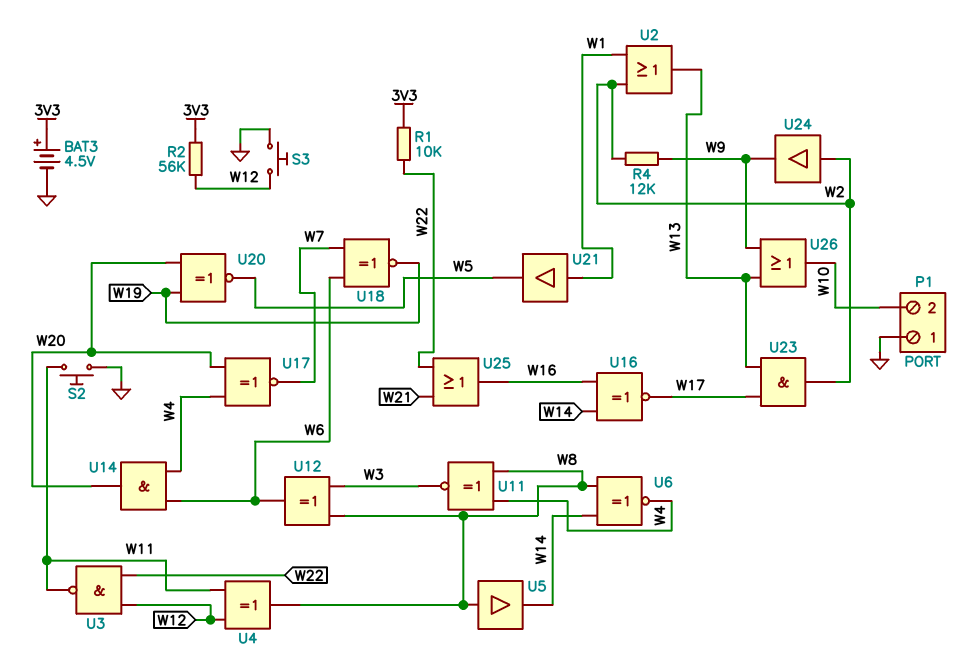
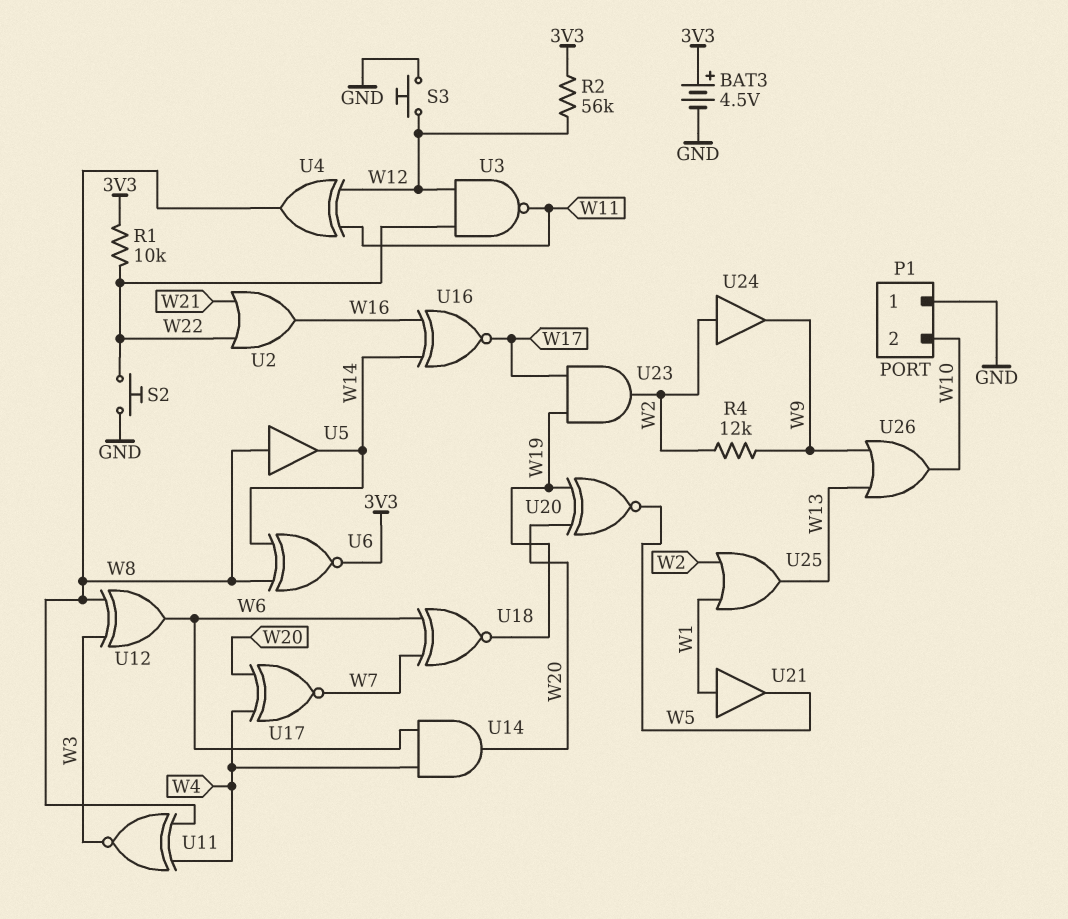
S2: button (GND, W11) -> button (GND, W22)
U2: OR (in W1, in W2, out W13) -> OR (in W21, in W22, out W16)
U6: XNOR (in W8, in W14, out W4) -> XNOR (in W8, in W14, out 3V3)
U23: AND (in W13, in W17, out W2) -> AND (in W17, in W19, out W2)
U25: OR (in W21, in W22, out W16) -> OR (in W1, in W2, out W13)

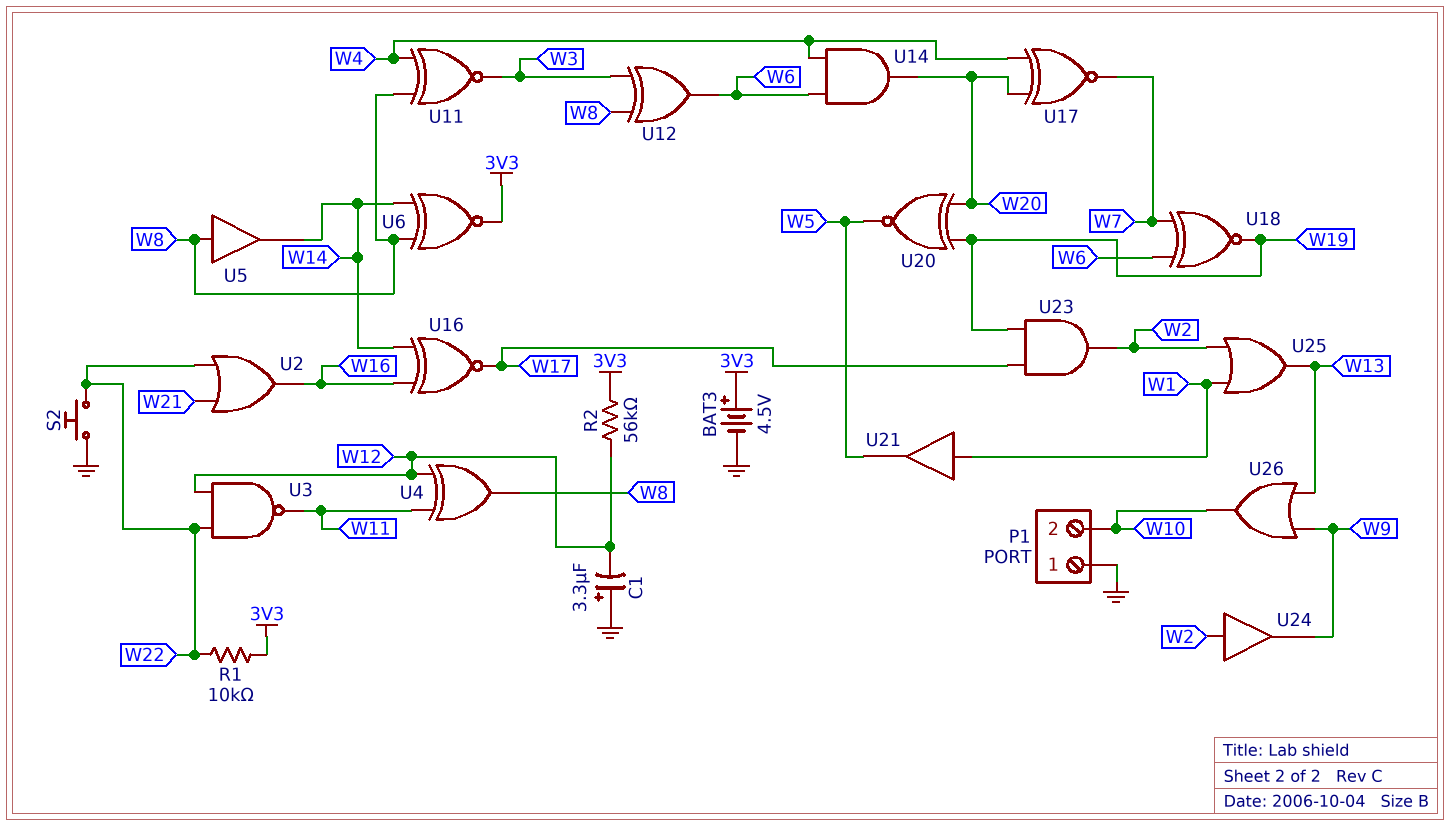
C1: none -> 3.3uF (plus GND, minus W12)
R4: 12k (W2, W9) -> none
S3: button (GND, W12) -> none

